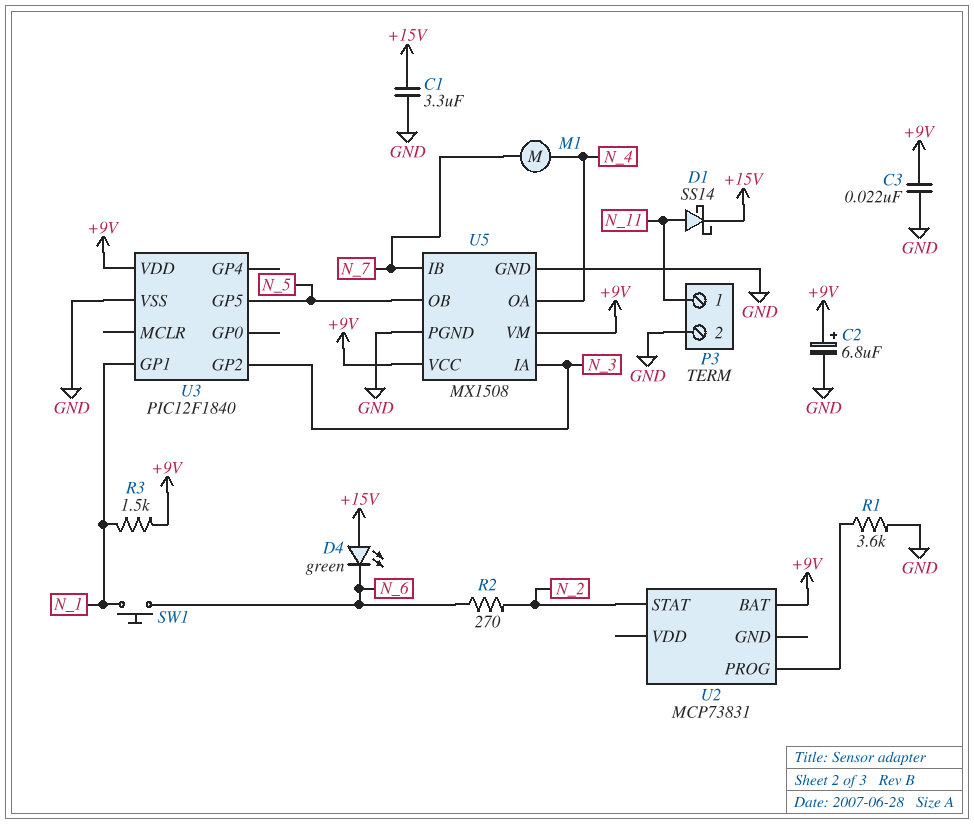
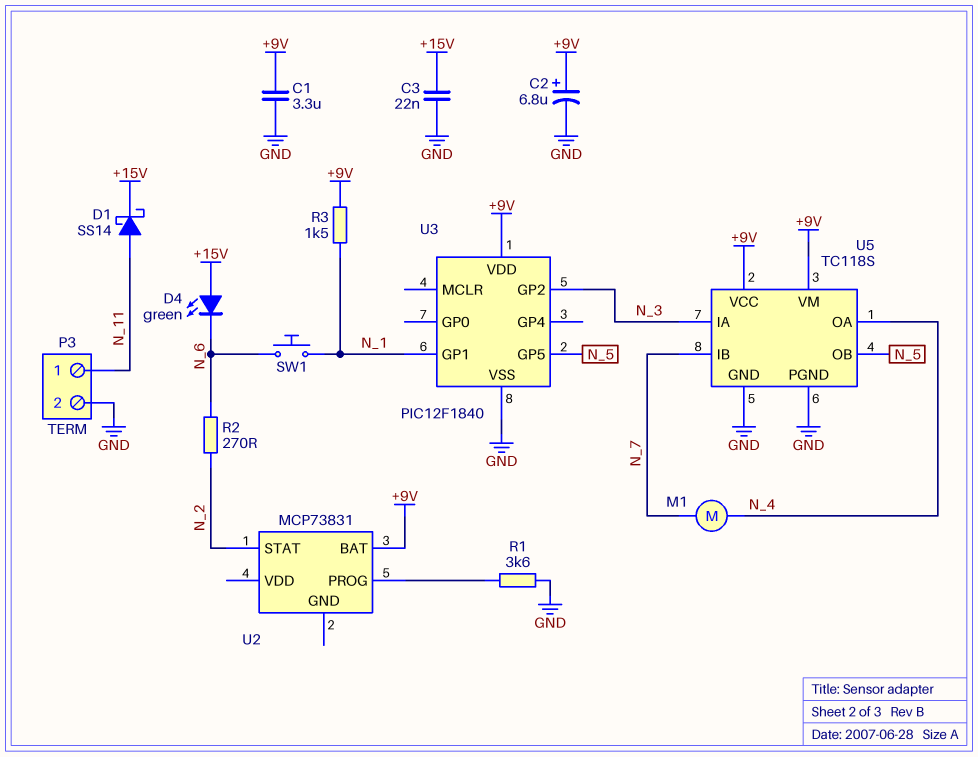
C1: 3.3uF (+15V, GND) -> 3.3uF (+9V, GND)
C3: 22nF (+9V, GND) -> 22nF (+15V, GND)
U5: MX1508 -> TC118S

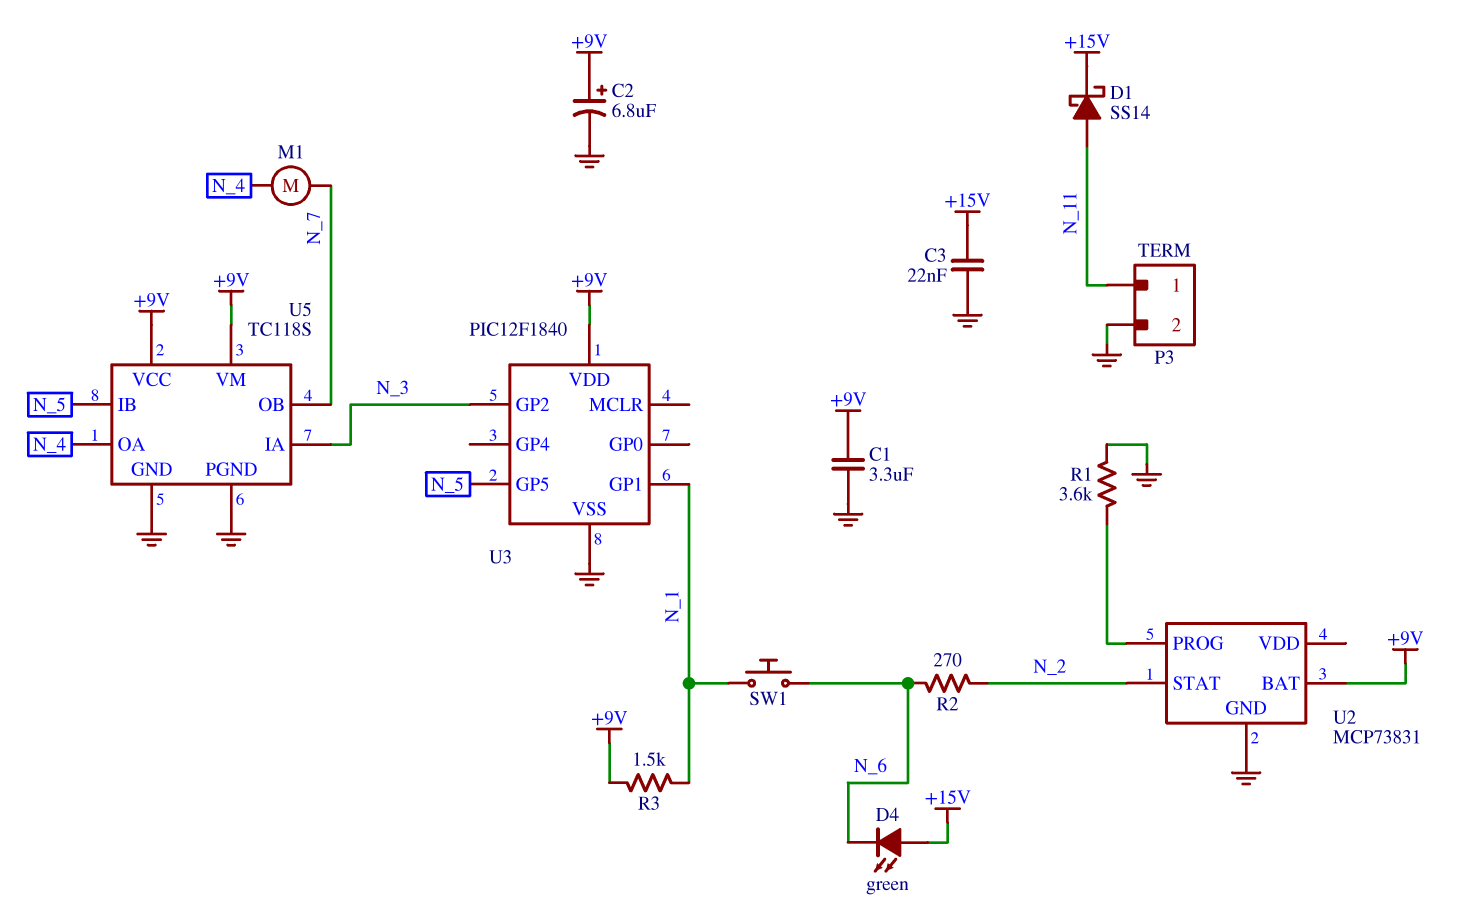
U2 pin GND: none -> GND
U5 pin IB: N_7 -> N_5
U5 pin OB: N_5 -> N_7

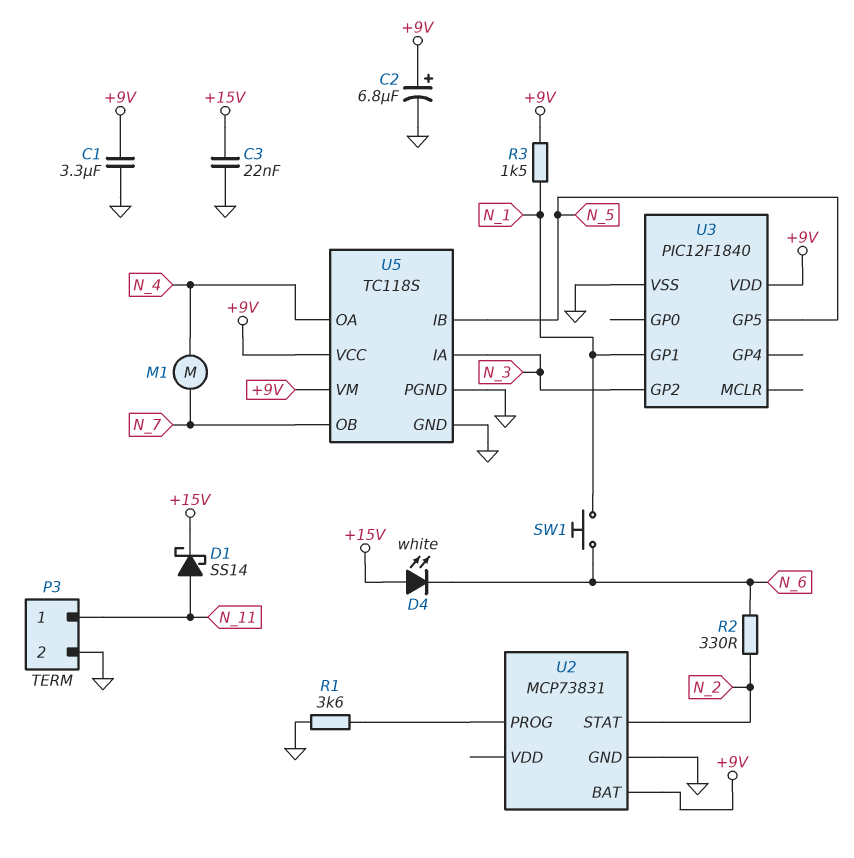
D4: LED green (A +15V, K N_6) -> LED white (A +15V, K N_6)
R2: 270 (N_2, N_6) -> 330 (N_2, N_6)

